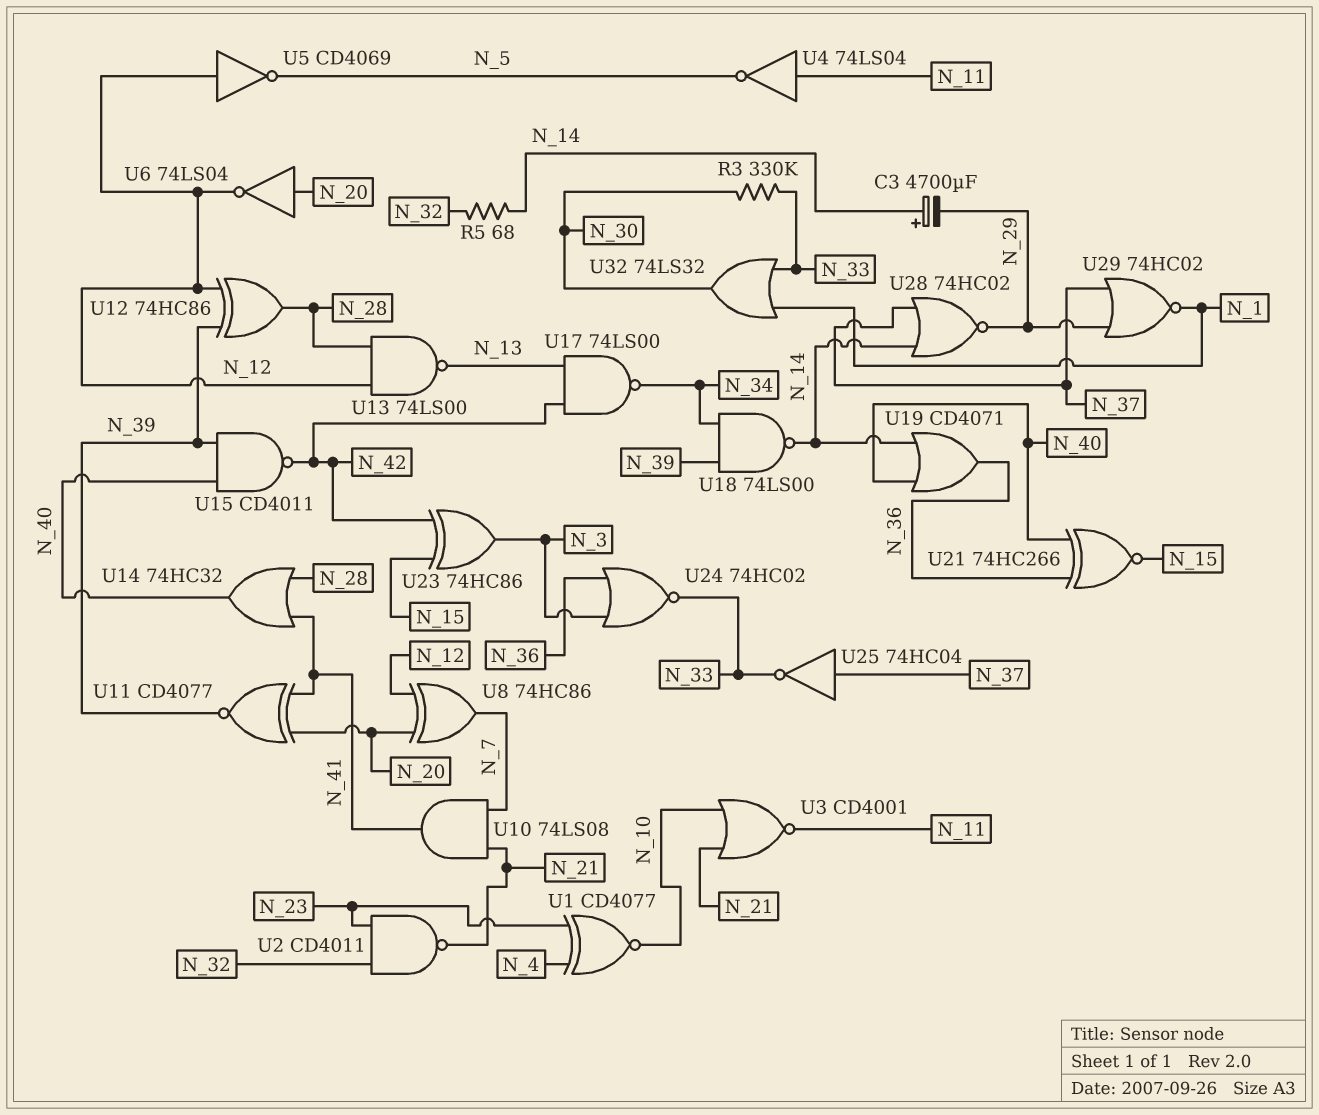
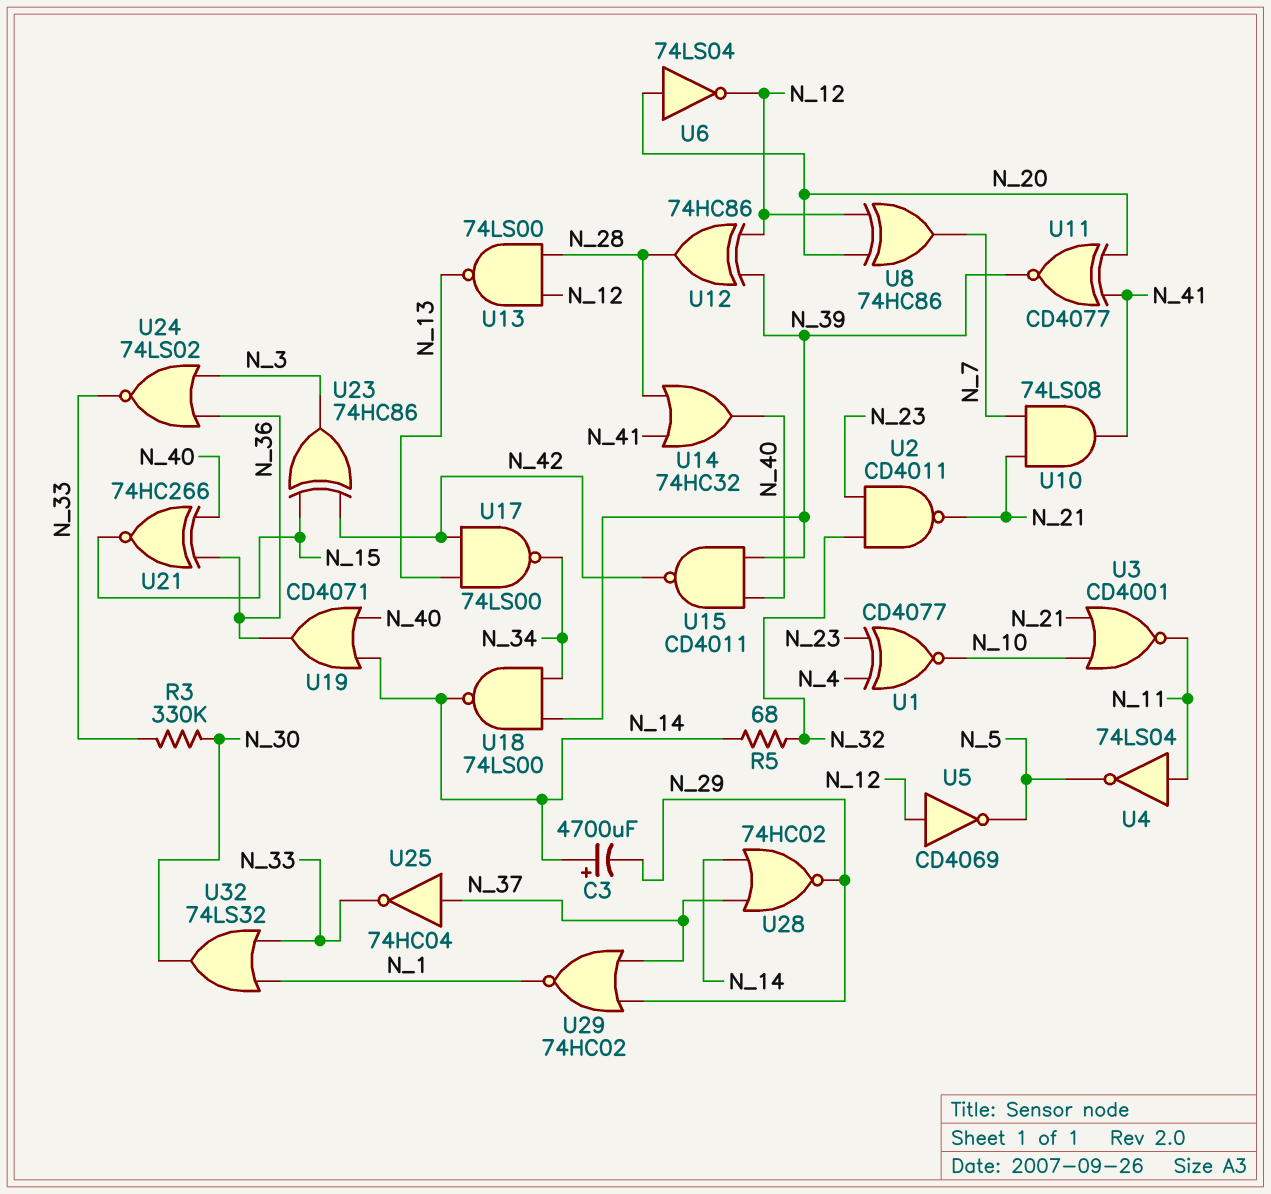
U24: NOR 74HC02 (in N_3, in N_36, out N_33) -> NOR 74LS02 (in N_3, in N_36, out N_33)

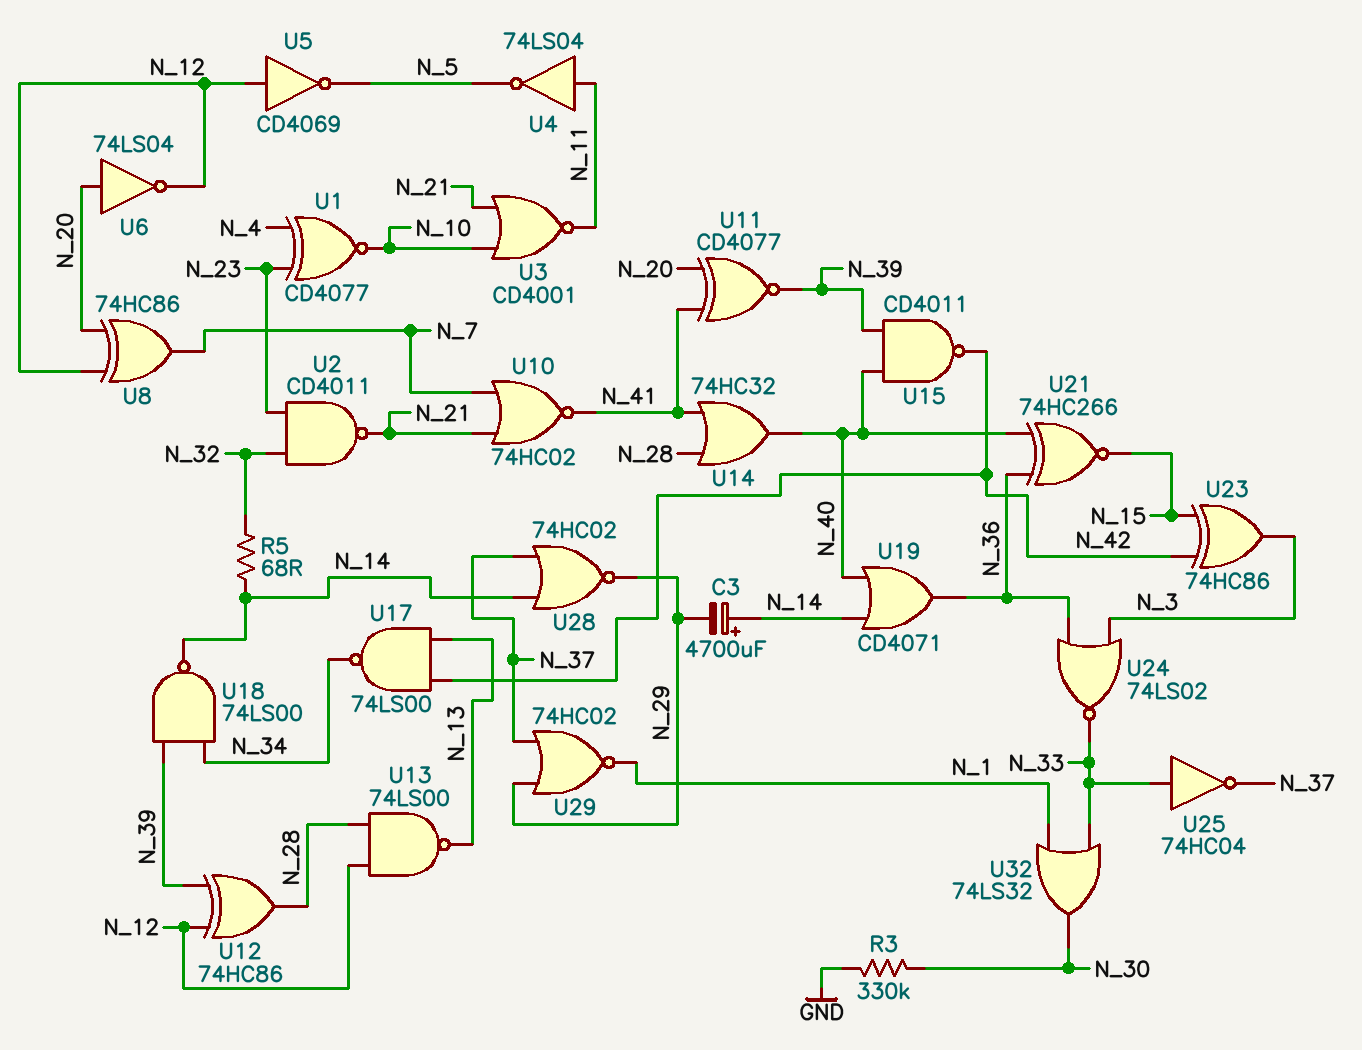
R3: 330k (N_30, N_33) -> 330k (GND, N_30)
U10: AND 74LS08 (in N_7, in N_21, out N_41) -> NOR 74HC02 (in N_7, in N_21, out N_41)
U25: NOT 74HC04 (in N_37, out N_33) -> NOT 74HC04 (in N_33, out N_37)

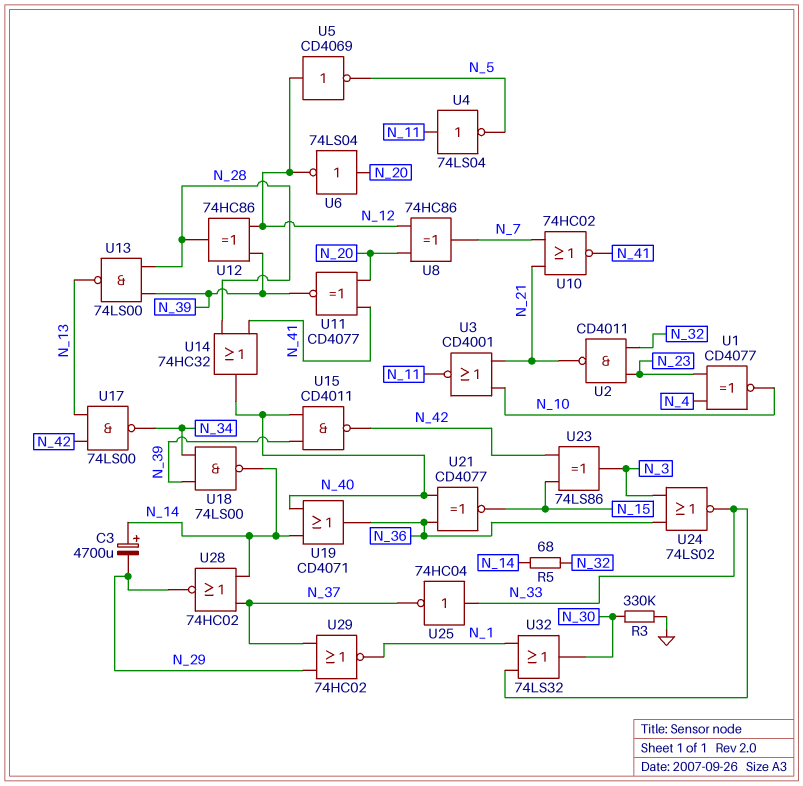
U13: NAND 74LS00 (in N_12, in N_28, out N_13) -> NAND 74LS00 (in N_28, in N_39, out N_13)
U21: XNOR 74HC266 (in N_36, in N_40, out N_15) -> XNOR CD4077 (in N_36, in N_40, out N_15)
U23: XOR 74HC86 (in N_15, in N_42, out N_3) -> XOR 74LS86 (in N_15, in N_42, out N_3)

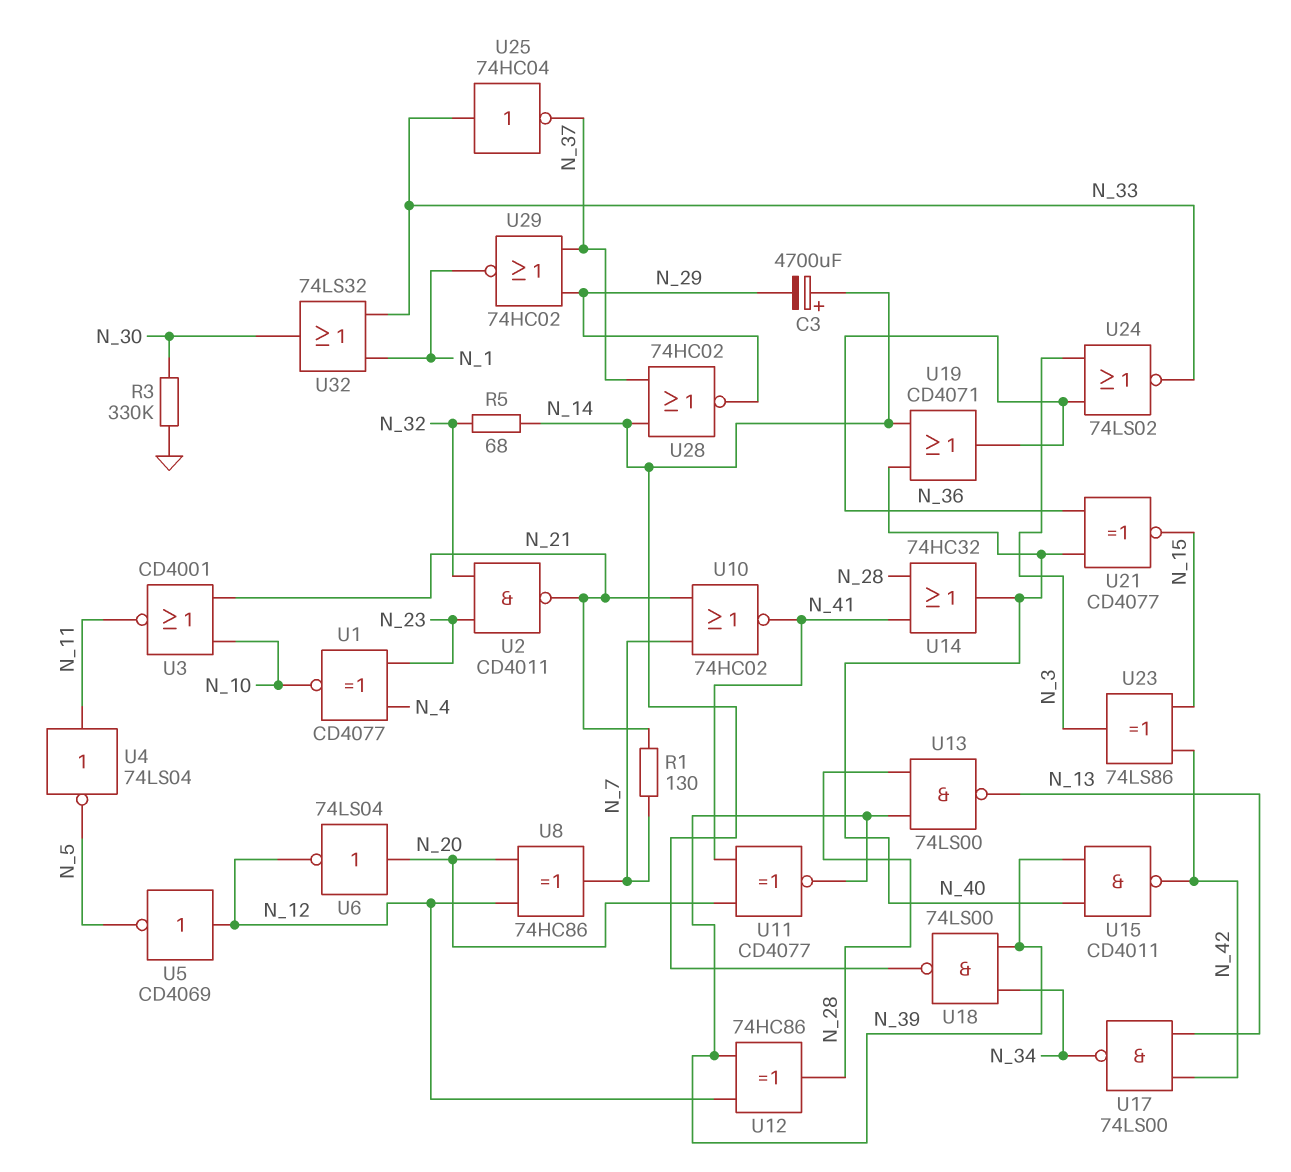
R1: none -> 130 (N_7, N_21)

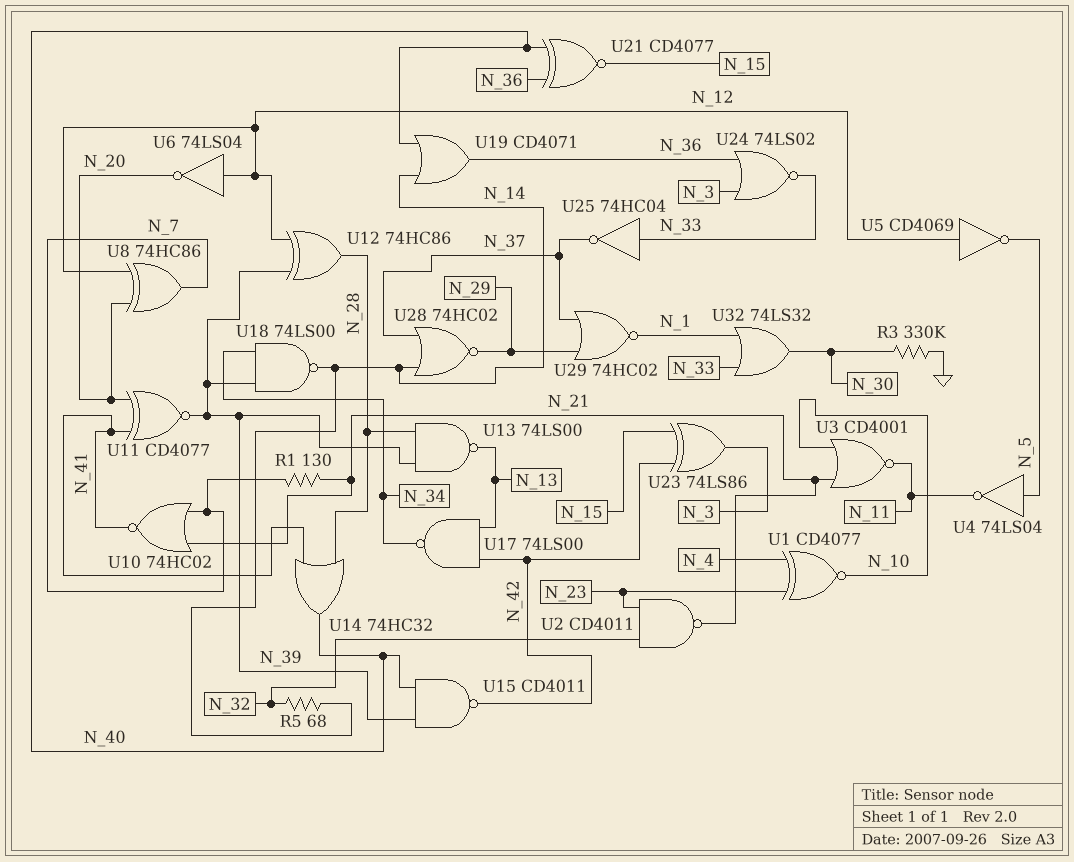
C3: 4700uF (plus N_14, minus N_29) -> none
U4: NOT 74LS04 (in N_11, out N_5) -> NOT 74LS04 (in N_5, out N_11)
U6: NOT 74LS04 (in N_20, out N_12) -> NOT 74LS04 (in N_12, out N_20)

